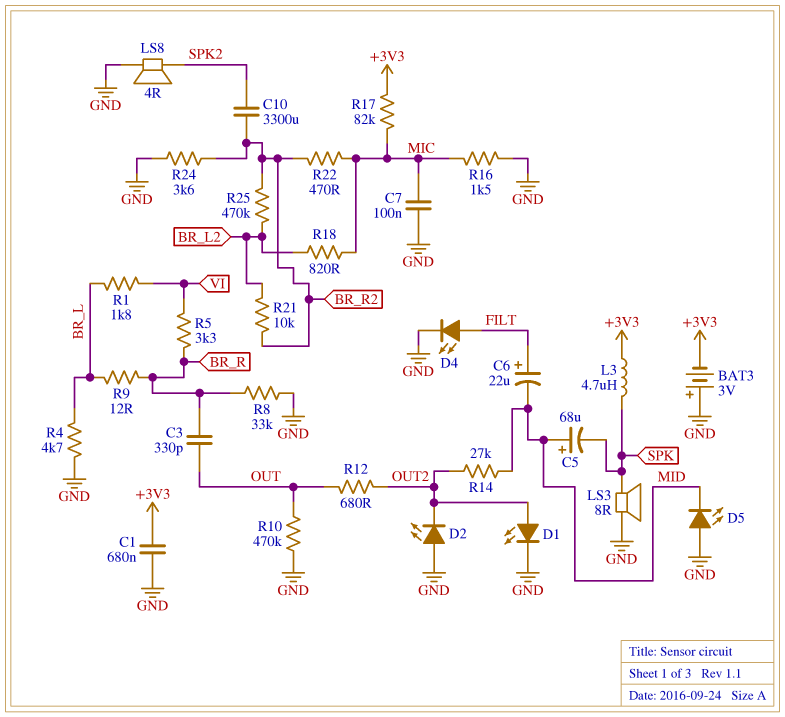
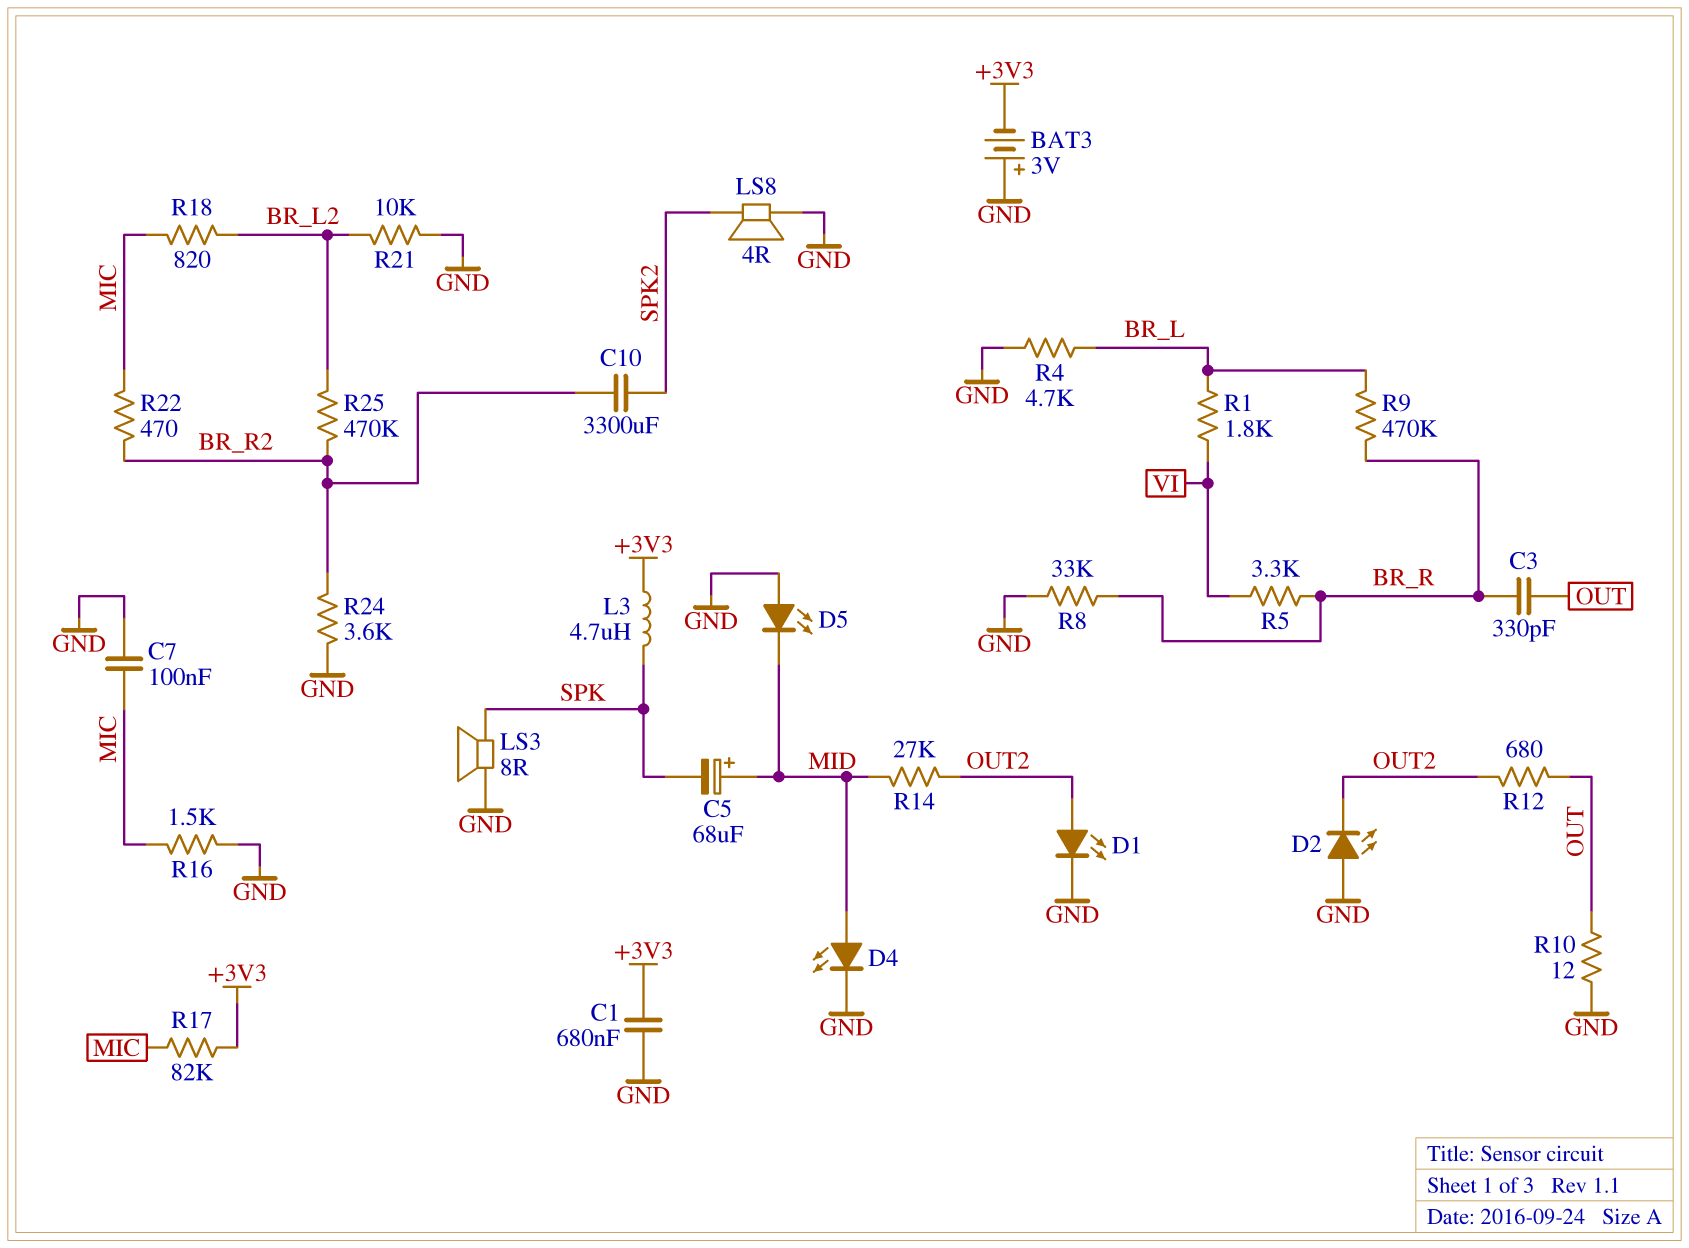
C6: 22uF (plus FILT, minus MID) -> none
D4: LED (A FILT, K GND) -> LED (A MID, K GND)
R9: 12 (BR_L, BR_R) -> 470k (BR_L, BR_R)
R10: 470k (GND, OUT) -> 12 (GND, OUT)
R21: 10k (BR_L2, BR_R2) -> 10k (BR_L2, GND)

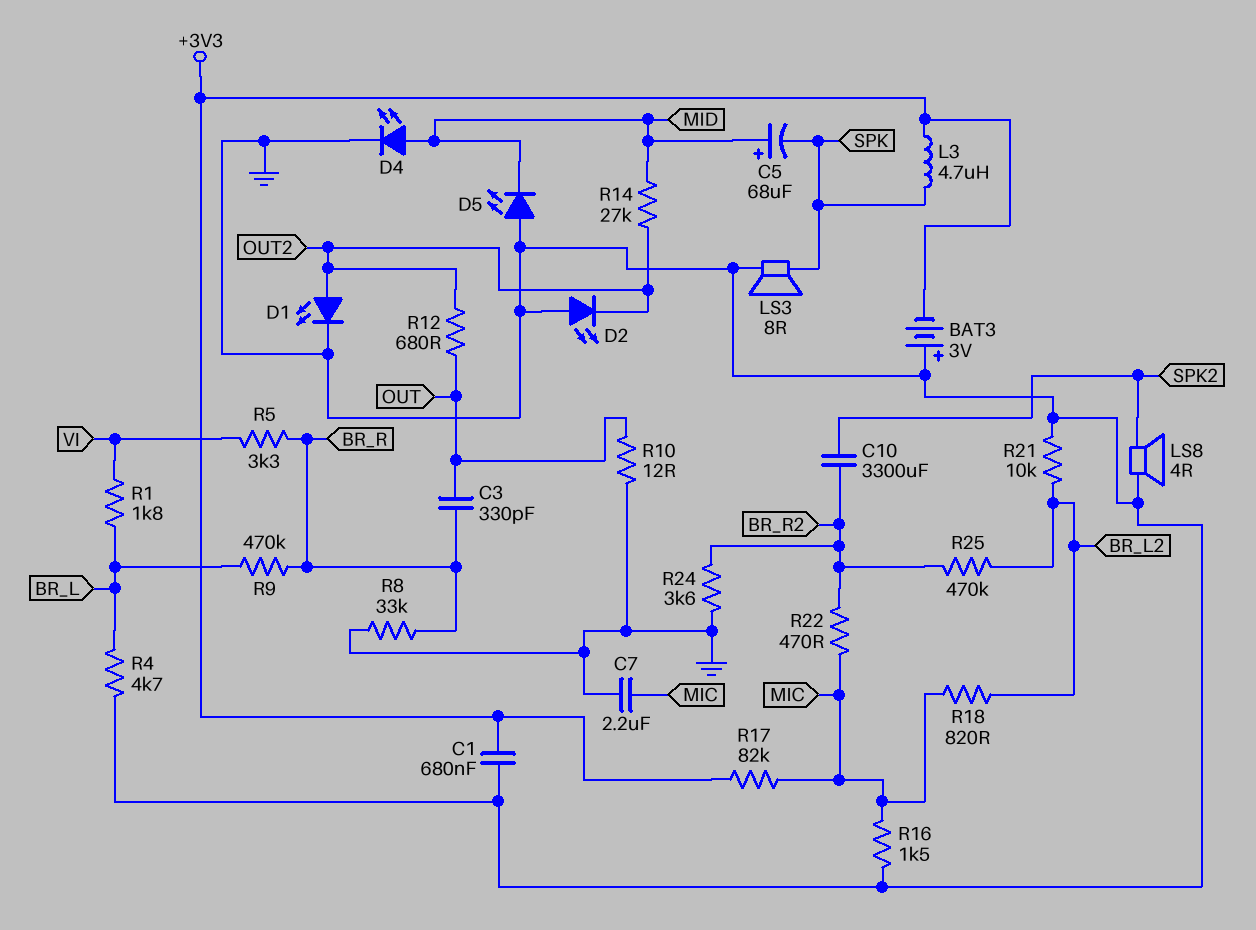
C7: 100nF (GND, MIC) -> 2.2uF (GND, MIC)

